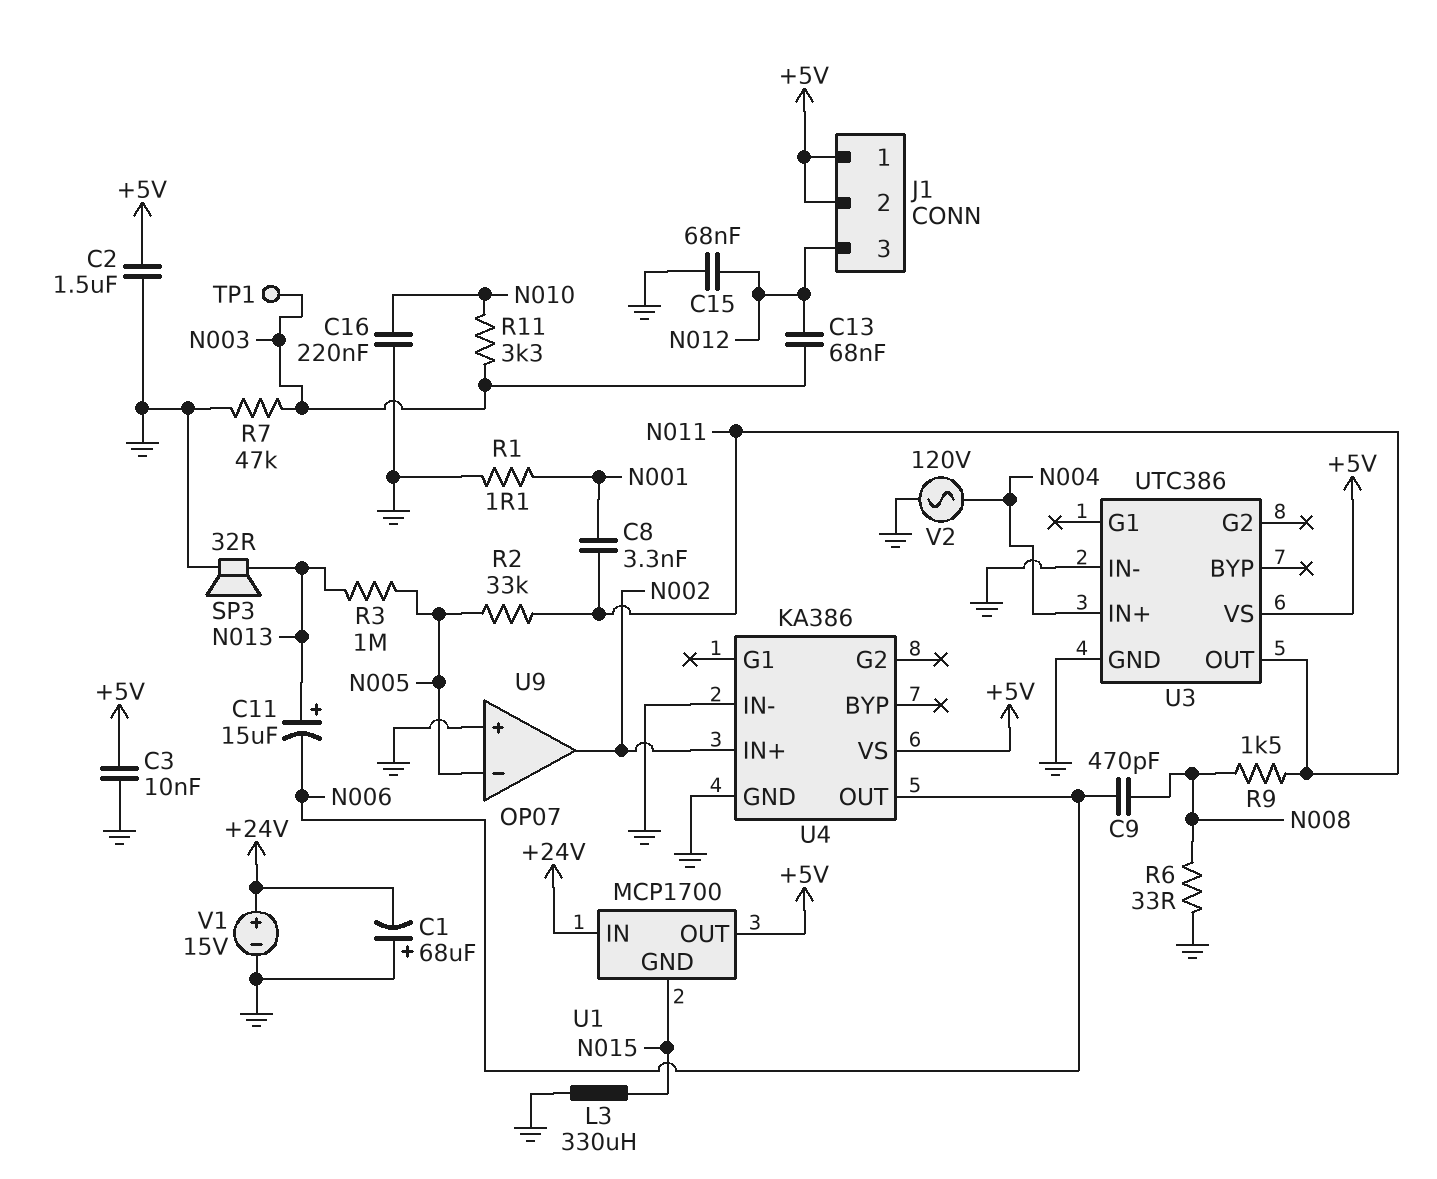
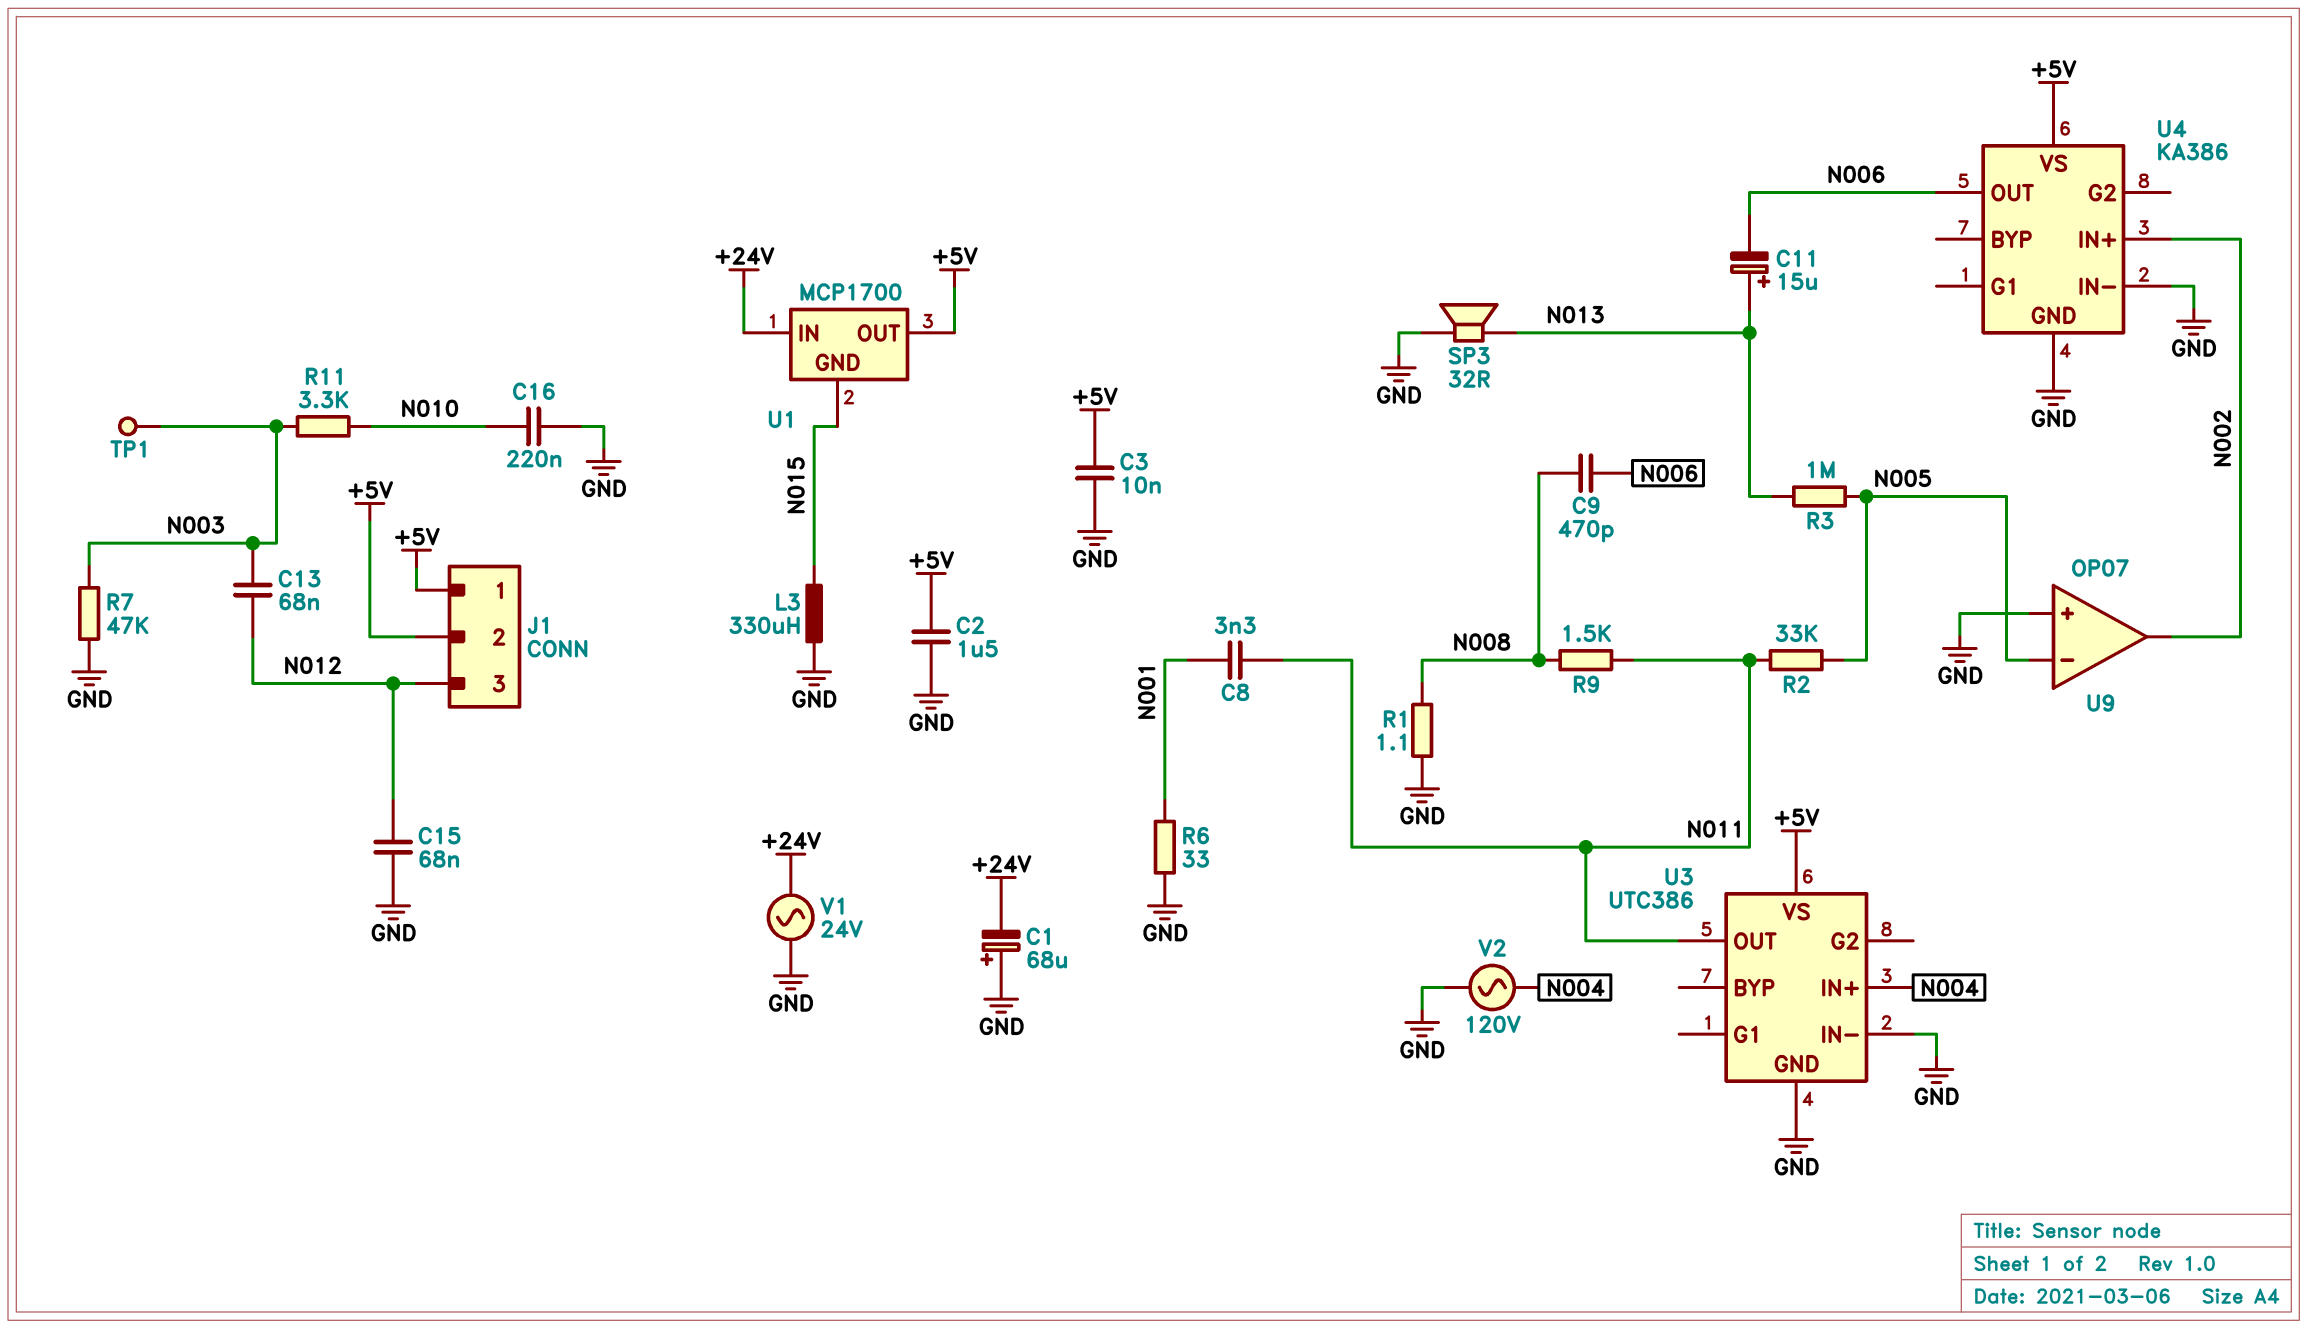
R1: 1.1 (GND, N001) -> 1.1 (GND, N008)
R6: 33 (GND, N008) -> 33 (GND, N001)
V1: 15V (plus +24V, minus GND) -> AC 24V (+24V, GND)

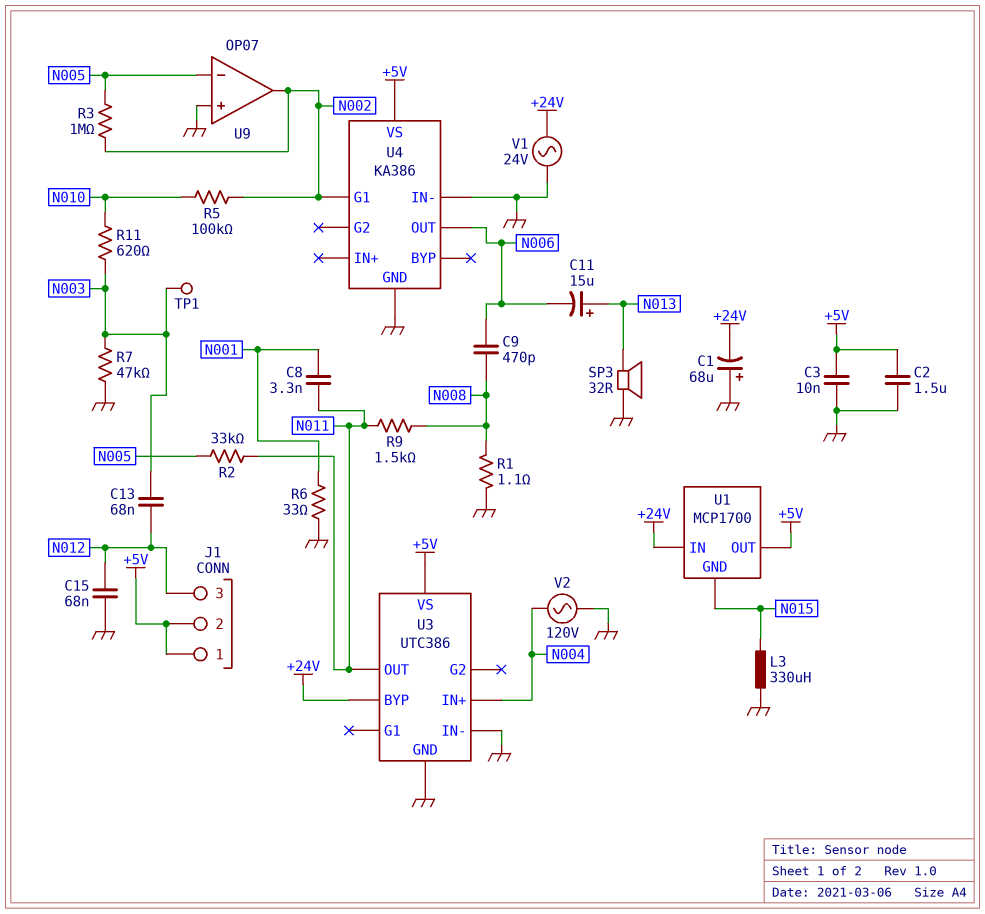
C16: 220nF (GND, N010) -> none
R3: 1M (N005, N013) -> 1M (N002, N005)
R5: none -> 100k (N002, N010)
R11: 3.3k (N003, N010) -> 620 (N003, N010)
U3 pin BYP: none -> +24V
U4 pin G1: none -> N002
U4 pin IN+: N002 -> none

